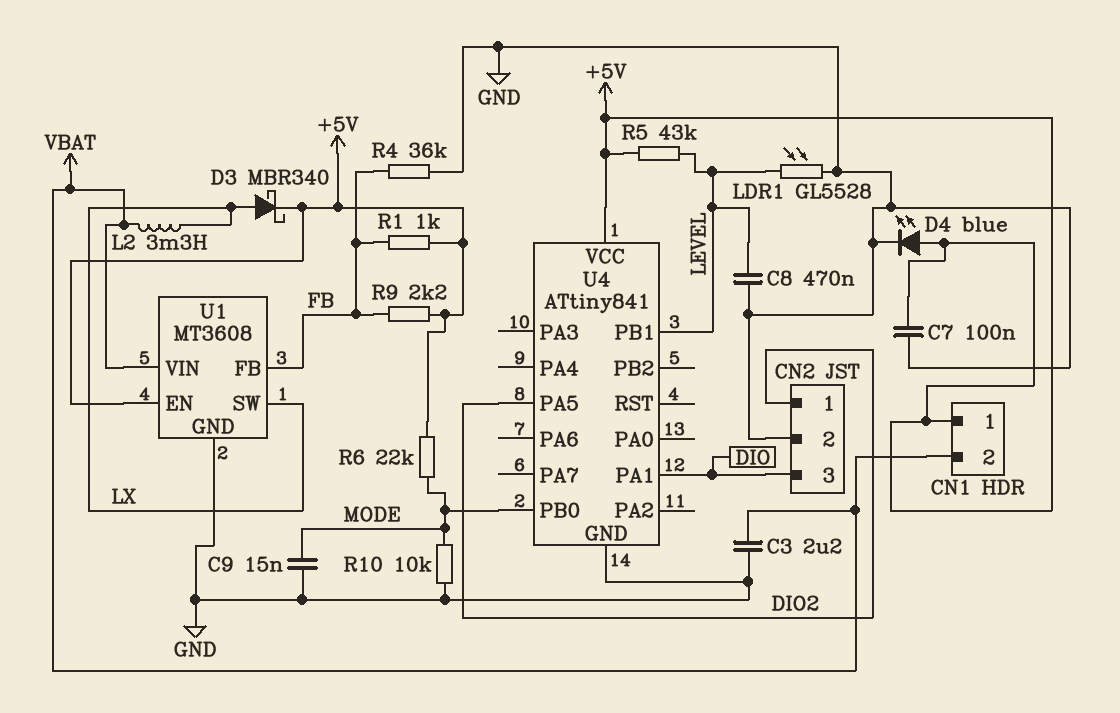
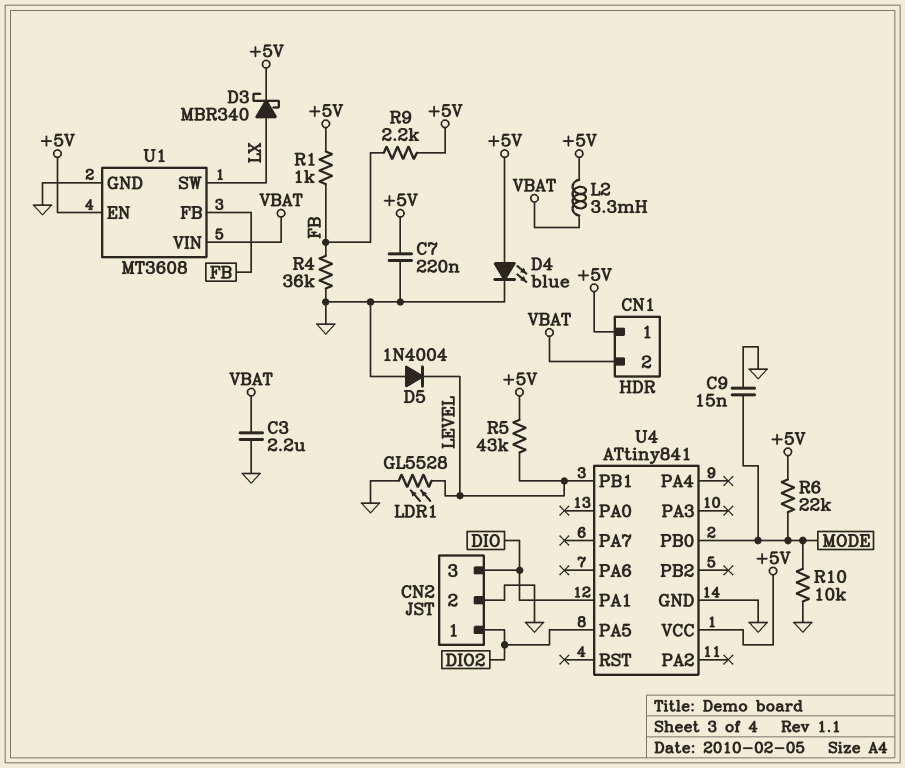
C7: 100nF (+5V, GND) -> 220nF (+5V, GND)
C8: 470nF (GND, LEVEL) -> none
D5: none -> diode 1N4004 (A GND, K LEVEL)
L2: 3.3mH (LX, VBAT) -> 3.3mH (+5V, VBAT)

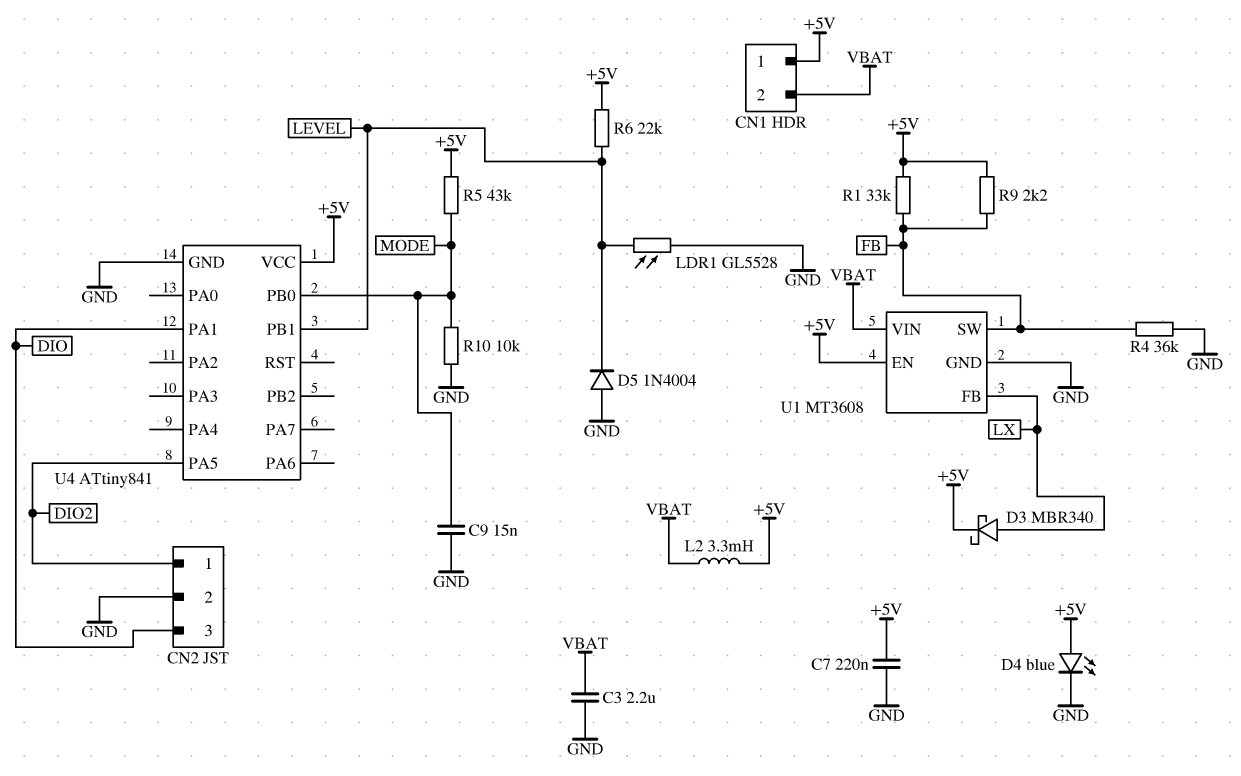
R1: 1k (+5V, FB) -> 33k (+5V, FB)
R5: 43k (+5V, LEVEL) -> 43k (+5V, MODE)
R6: 22k (+5V, MODE) -> 22k (+5V, LEVEL)
U1 pin FB: FB -> LX
U1 pin SW: LX -> FB

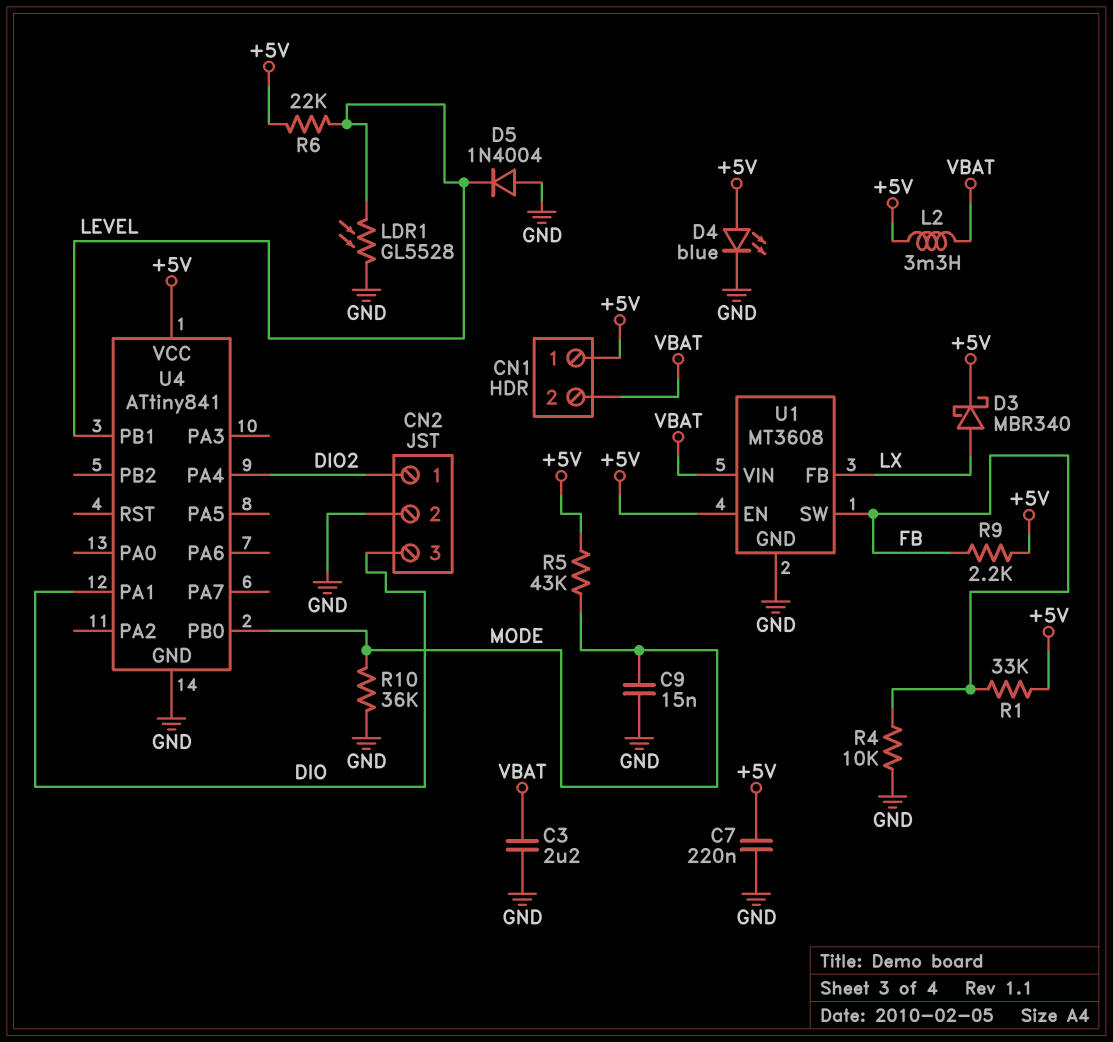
R4: 36k (FB, GND) -> 10k (FB, GND)
R10: 10k (GND, MODE) -> 36k (GND, MODE)
U4 pin PA4: none -> DIO2
U4 pin PA5: DIO2 -> none

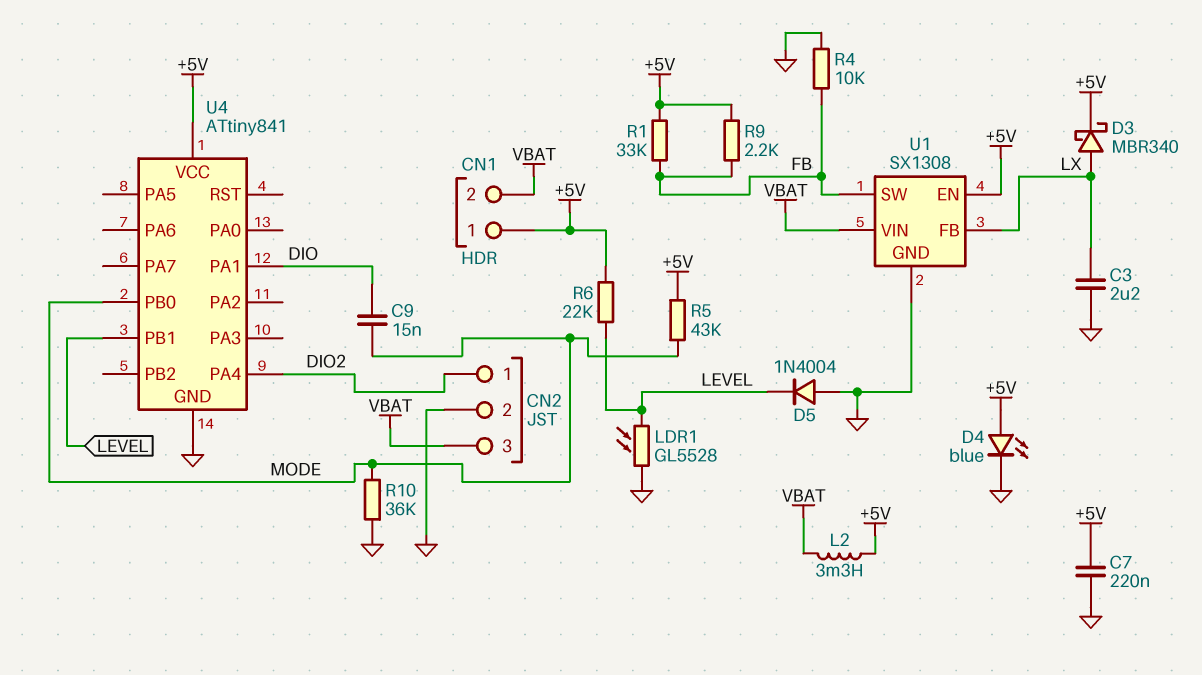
C3: 2.2uF (GND, VBAT) -> 2.2uF (GND, LX)
C9: 15nF (GND, MODE) -> 15nF (DIO, MODE)
CN2 pin 3: DIO -> VBAT
U1: MT3608 -> SX1308

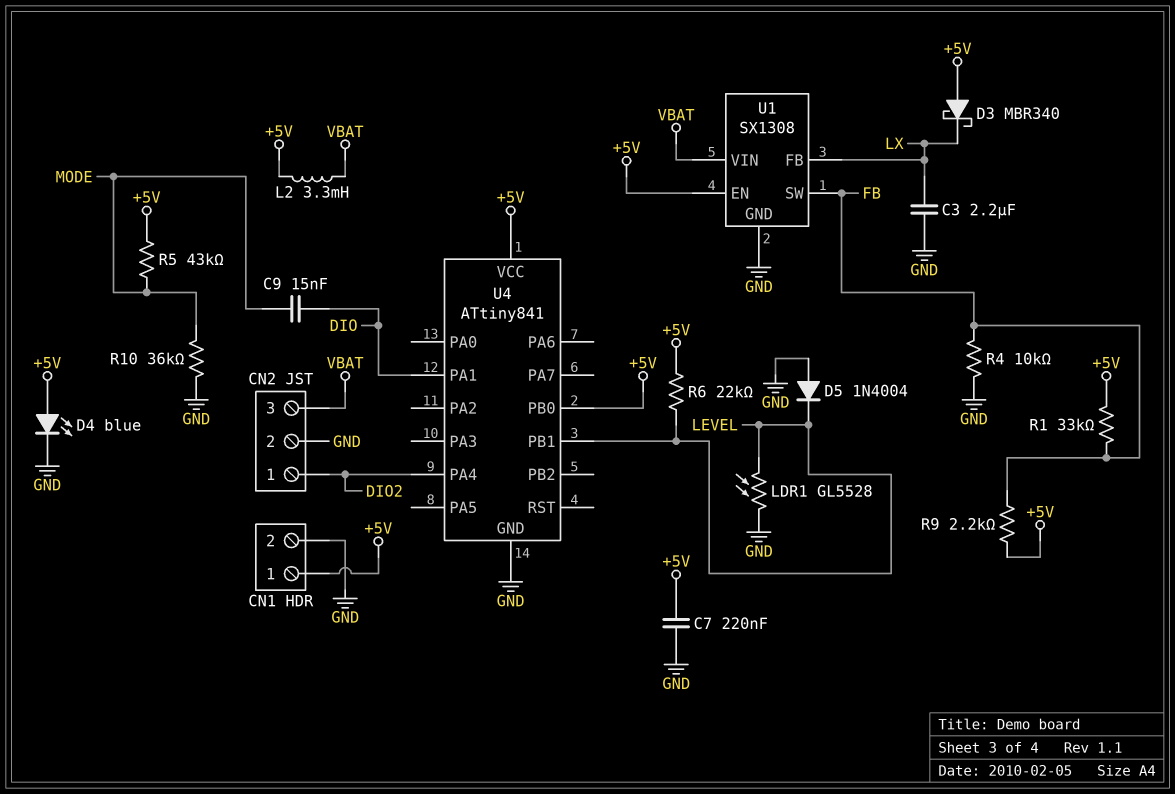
CN1 pin 2: VBAT -> GND
D3: schottky MBR340 (A LX, K +5V) -> schottky MBR340 (A +5V, K LX)
U4 pin PB0: MODE -> +5V

